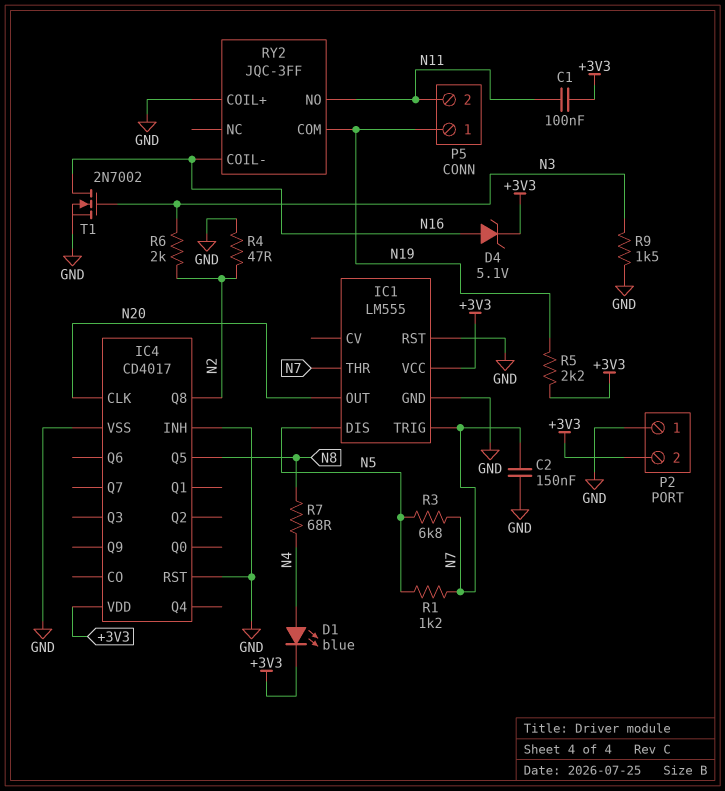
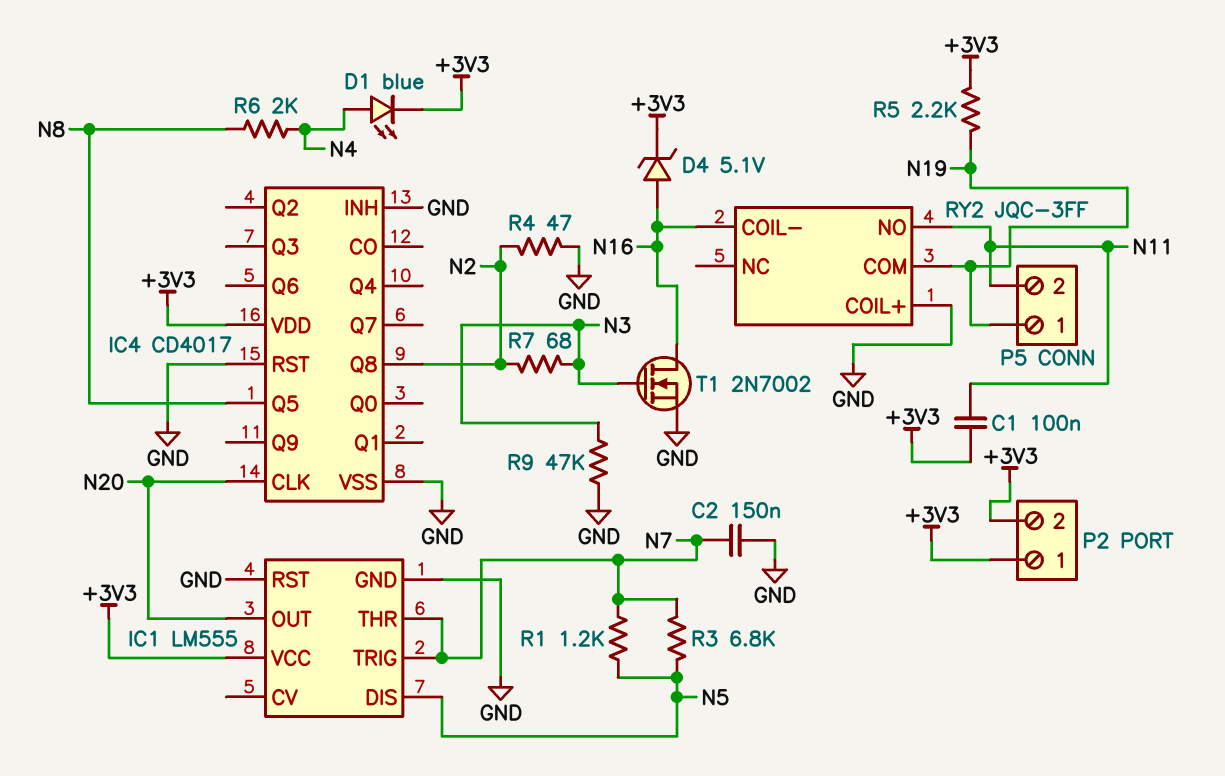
P2 pin 1: GND -> +3V3
R6: 2k (N2, N3) -> 2k (N4, N8)
R7: 68 (N4, N8) -> 68 (N2, N3)
R9: 1.5k (GND, N3) -> 47k (GND, N3)

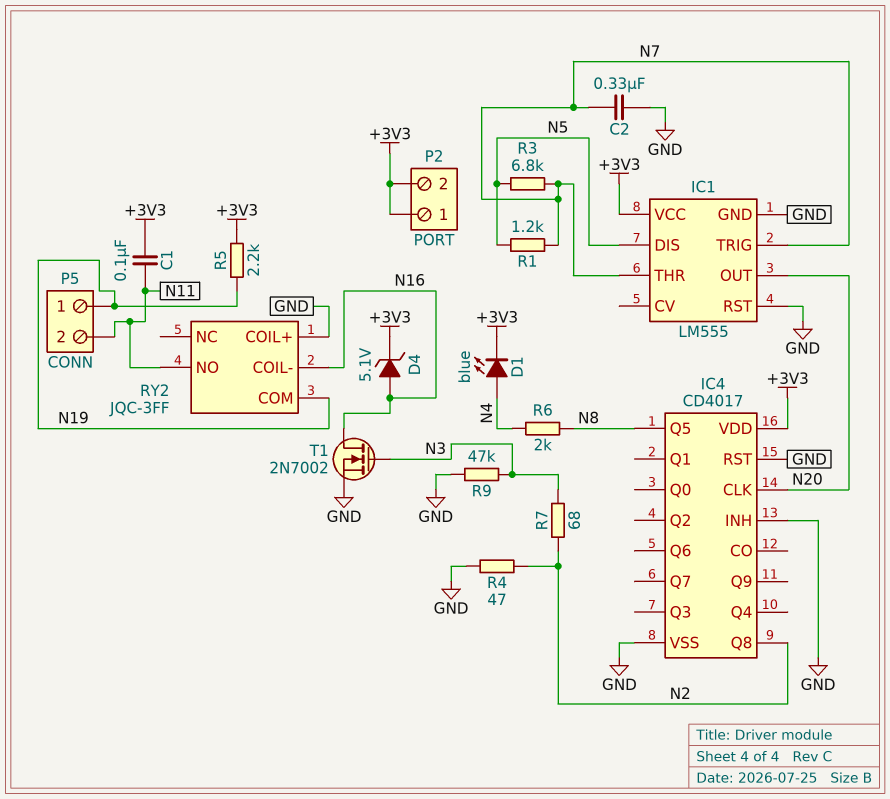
C2: 150nF (GND, N7) -> 330nF (GND, N7)

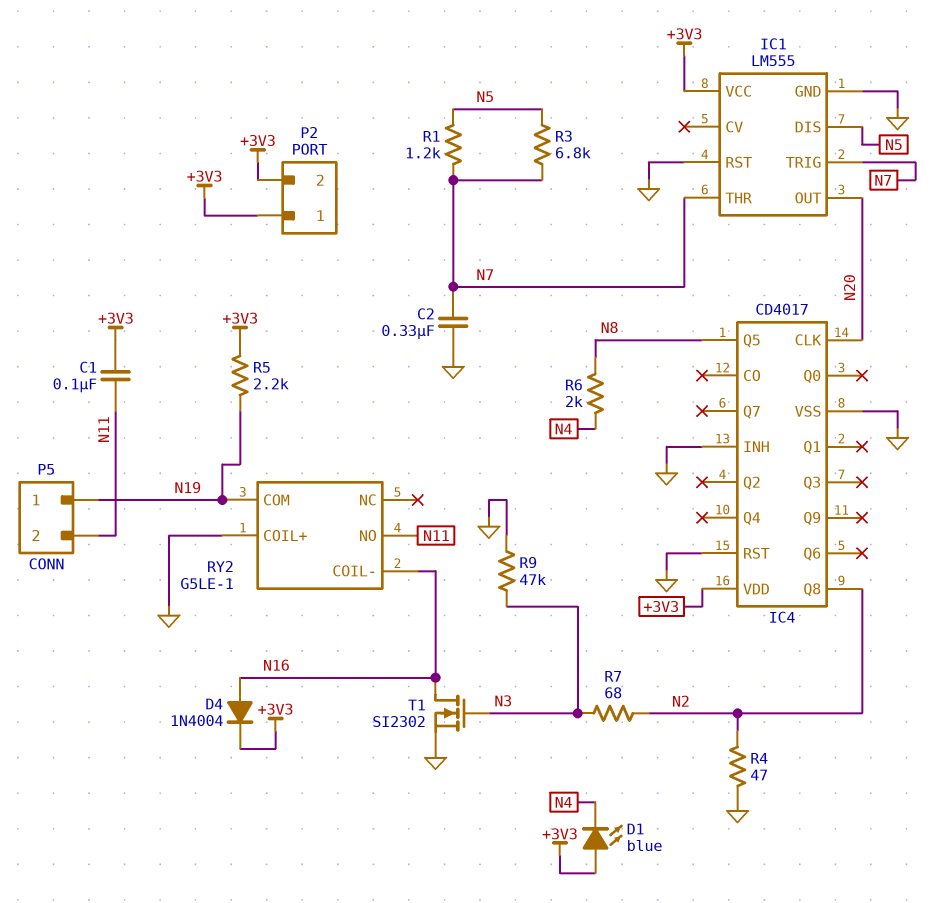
D1: LED blue (A N4, K +3V3) -> LED blue (A +3V3, K N4)
D4: zener 5.1V (A N16, K +3V3) -> diode 1N4004 (A N16, K +3V3)
RY2: JQC-3FF -> G5LE-1
T1: NMOS 2N7002 (G N3, D N16, S GND) -> NMOS SI2302 (G N3, D N16, S GND)

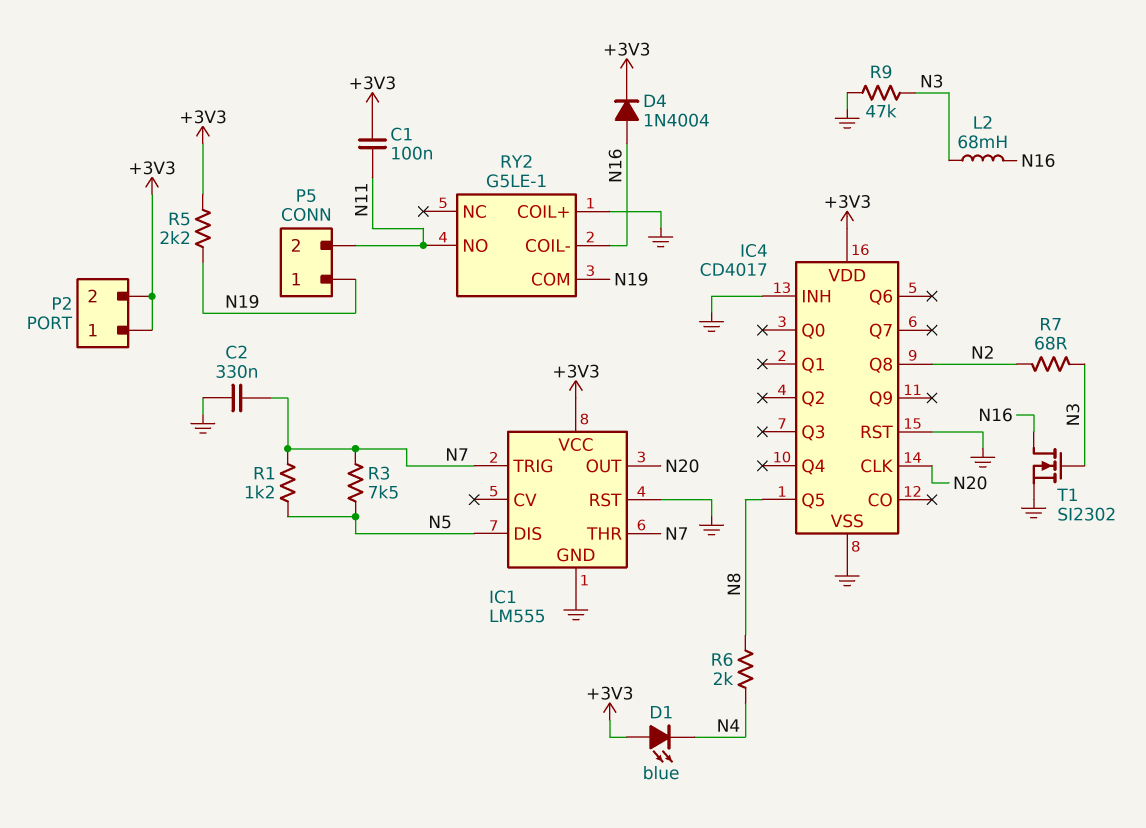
L2: none -> 68mH (N3, N16)
R3: 6.8k (N5, N7) -> 7.5k (N5, N7)
R4: 47 (GND, N2) -> none

